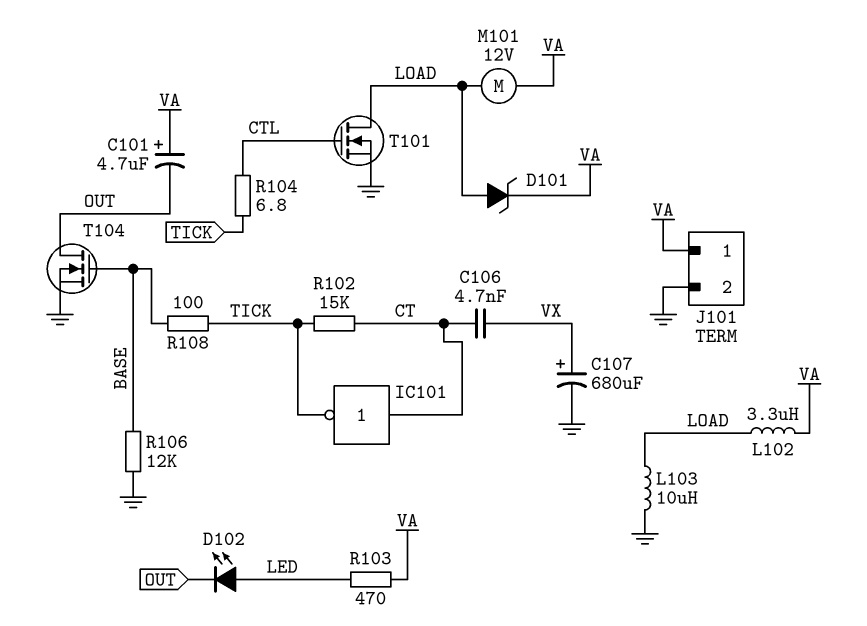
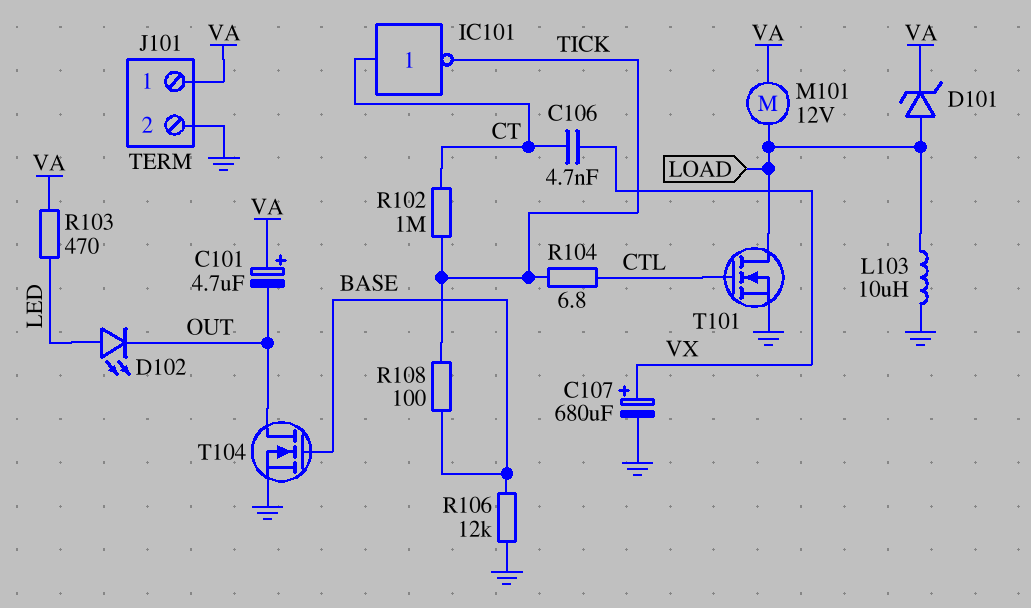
L102: 3.3uH (LOAD, VA) -> none
R102: 15k (CT, TICK) -> 1M (CT, TICK)

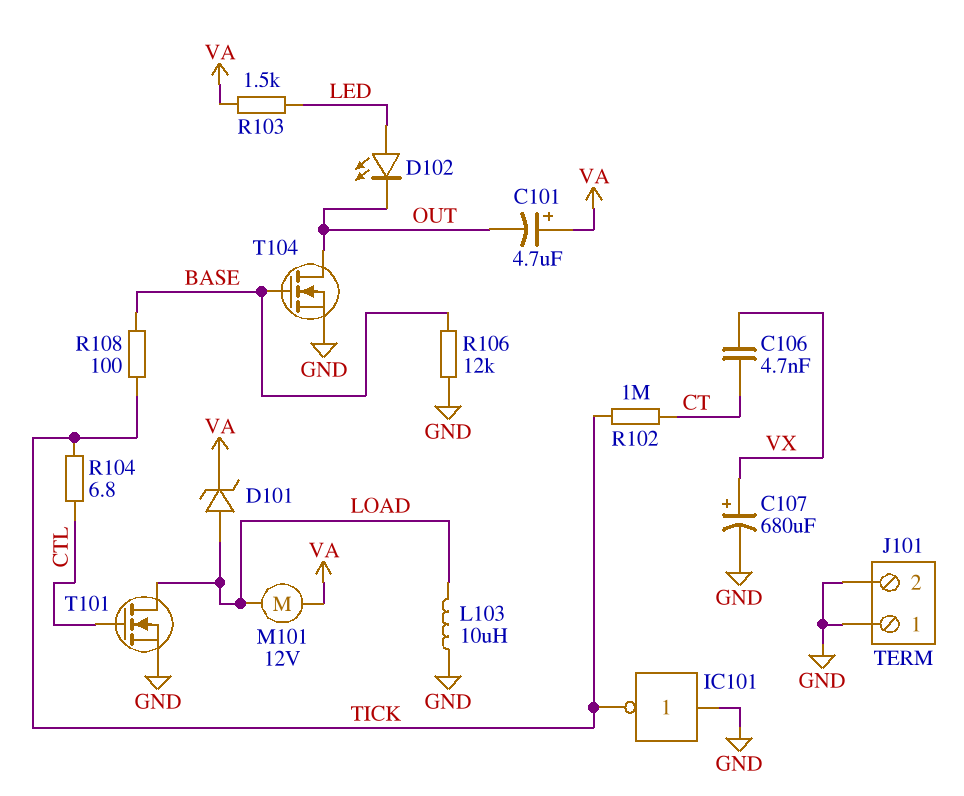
IC101: NOT (in CT, out TICK) -> NOT (in GND, out TICK)
J101 pin 1: VA -> GND
R103: 470 (LED, VA) -> 1.5k (LED, VA)

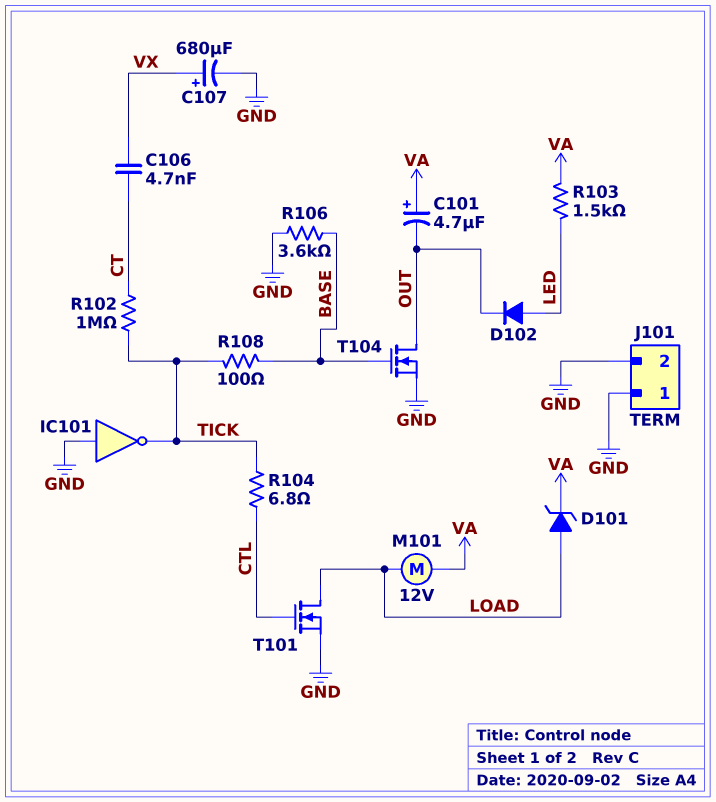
D102: LED (A LED, K OUT) -> diode (A LED, K OUT)
L103: 10uH (GND, LOAD) -> none
R106: 12k (BASE, GND) -> 3.6k (BASE, GND)

